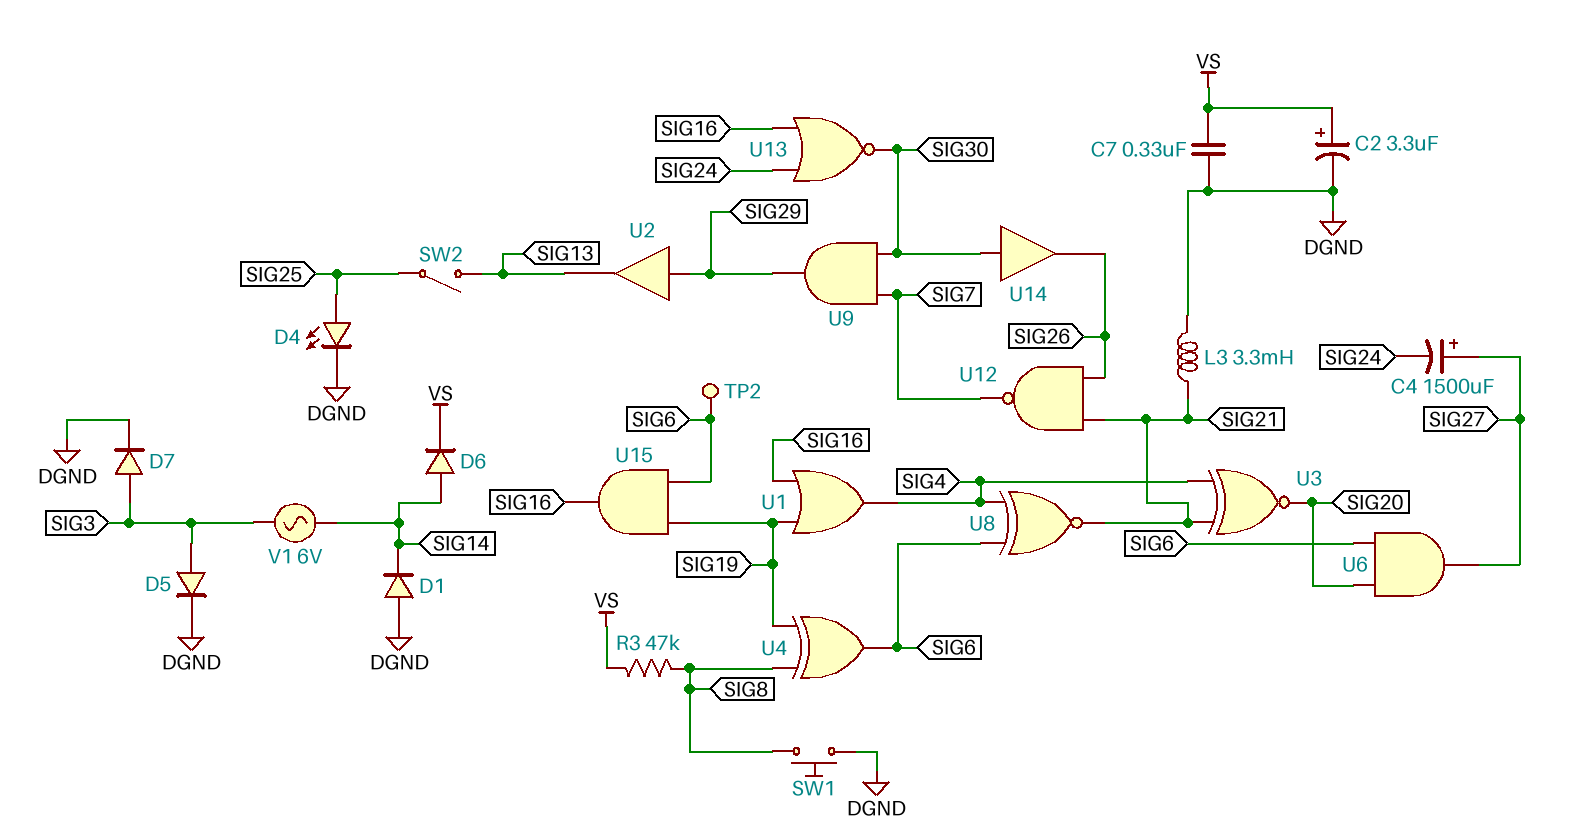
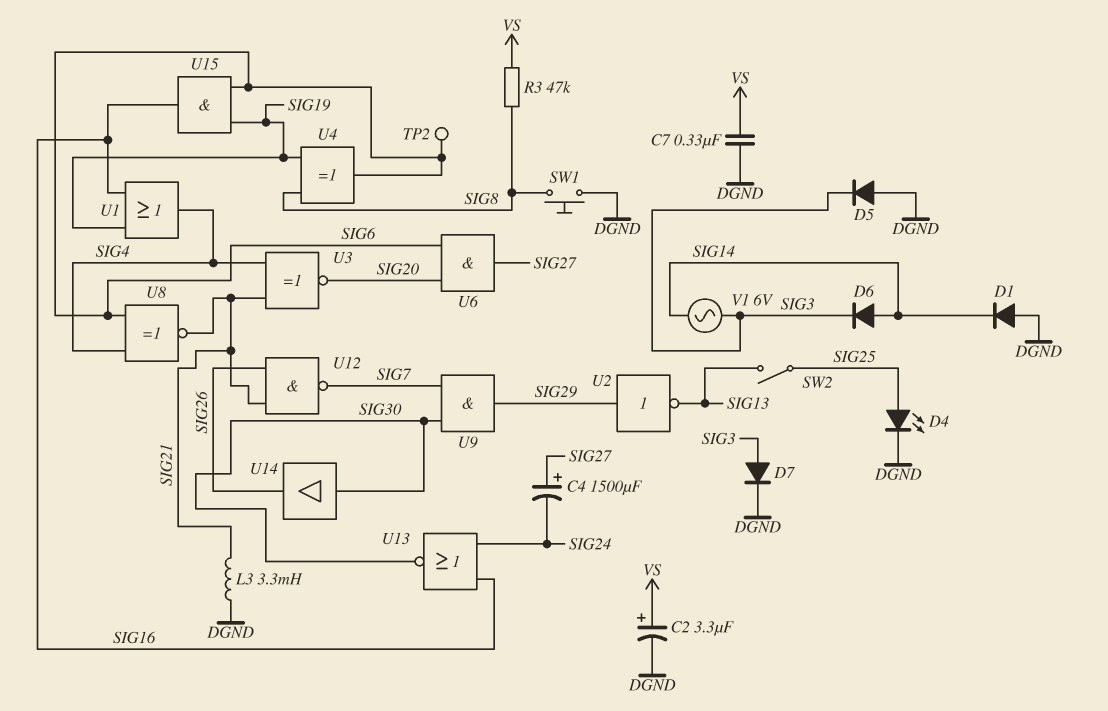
D5: diode (A SIG3, K DGND) -> diode (A DGND, K SIG3)
D6: diode (A SIG14, K VS) -> diode (A SIG14, K SIG3)
U2: buffer (in SIG29, out SIG13) -> NOT (in SIG29, out SIG13)

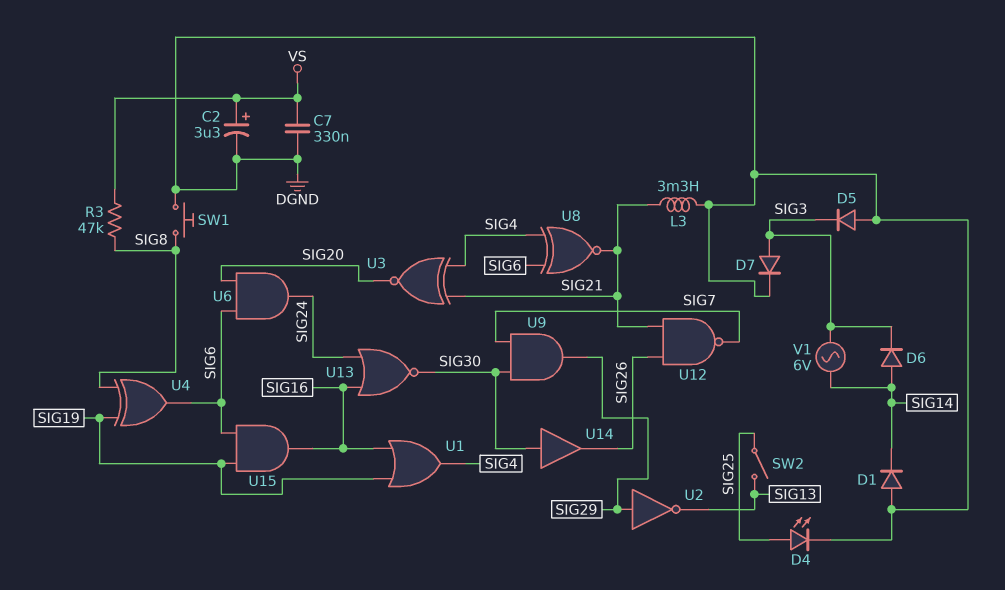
C4: 1500uF (plus SIG27, minus SIG24) -> none
TP2: test point (SIG6) -> none
U6: AND (in SIG6, in SIG20, out SIG27) -> AND (in SIG6, in SIG20, out SIG24)

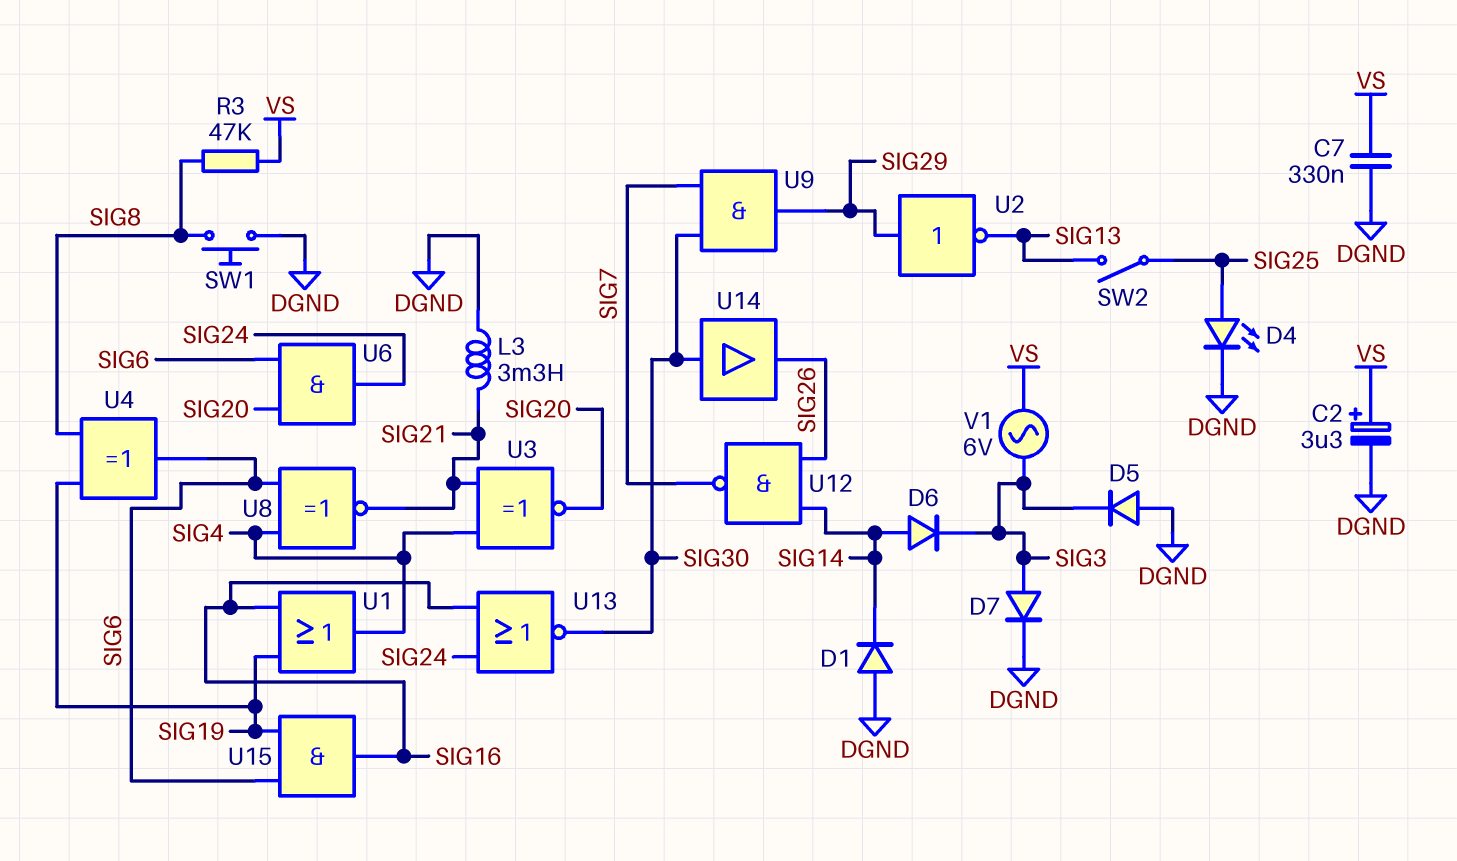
U12: NAND (in SIG21, in SIG26, out SIG7) -> NAND (in SIG14, in SIG26, out SIG7)
V1: AC 6V (SIG3, SIG14) -> AC 6V (SIG3, VS)

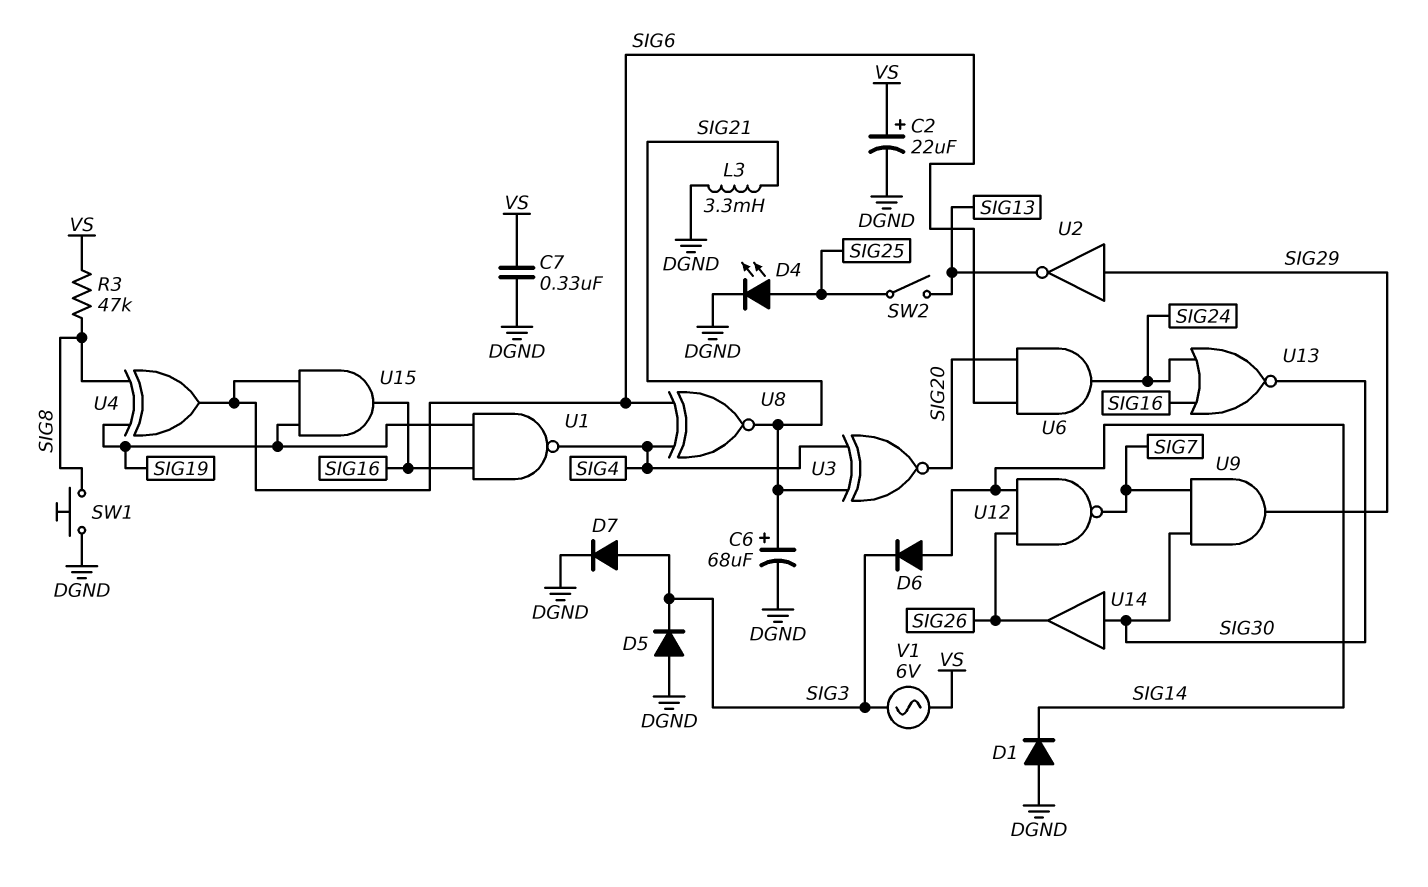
C2: 3.3uF (plus VS, minus DGND) -> 22uF (plus VS, minus DGND)
C6: none -> 68uF (plus SIG21, minus DGND)
U1: OR (in SIG16, in SIG19, out SIG4) -> NAND (in SIG16, in SIG19, out SIG4)

